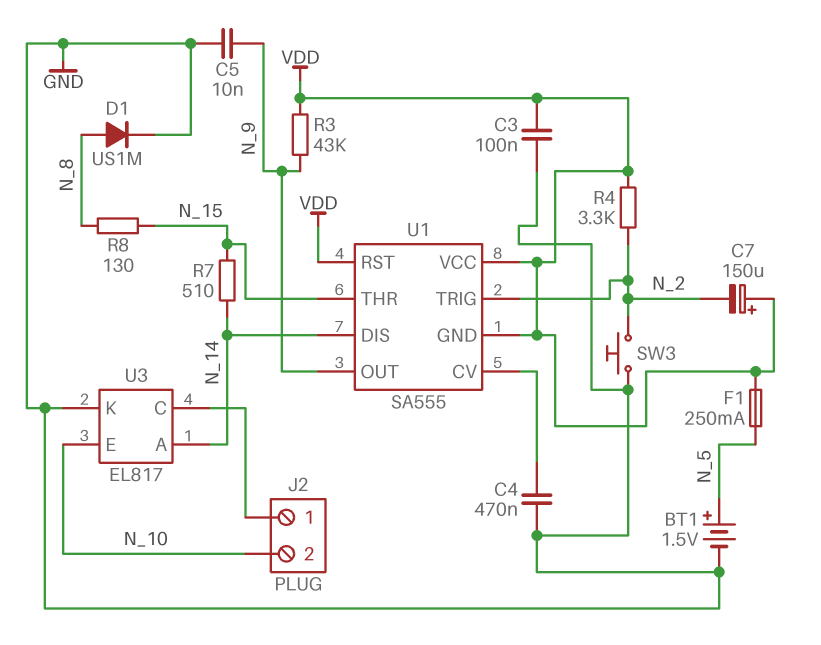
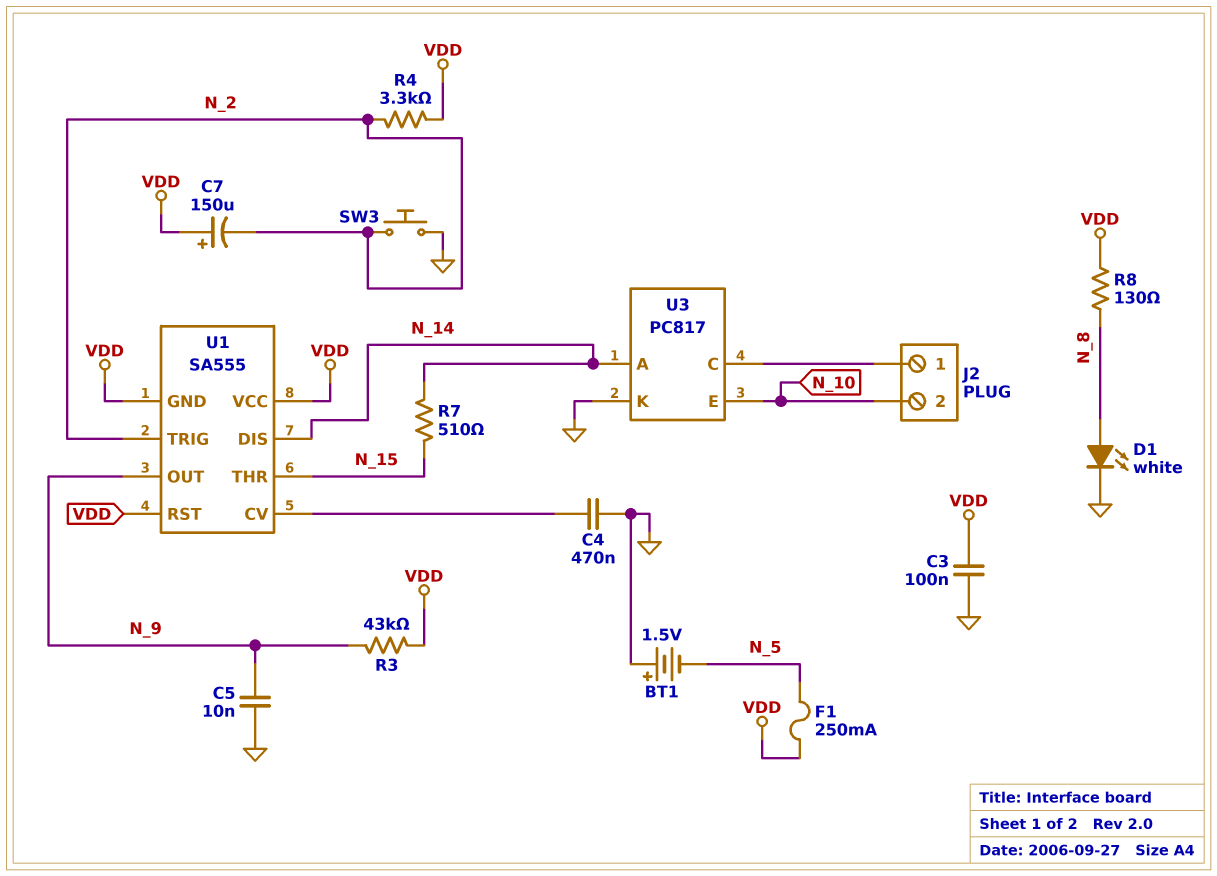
BT1: 1.5V (plus N_5, minus GND) -> 1.5V (plus GND, minus N_5)
D1: diode US1M (A N_8, K GND) -> LED white (A N_8, K GND)
R8: 130 (N_8, N_15) -> 130 (N_8, VDD)
U3: EL817 -> PC817

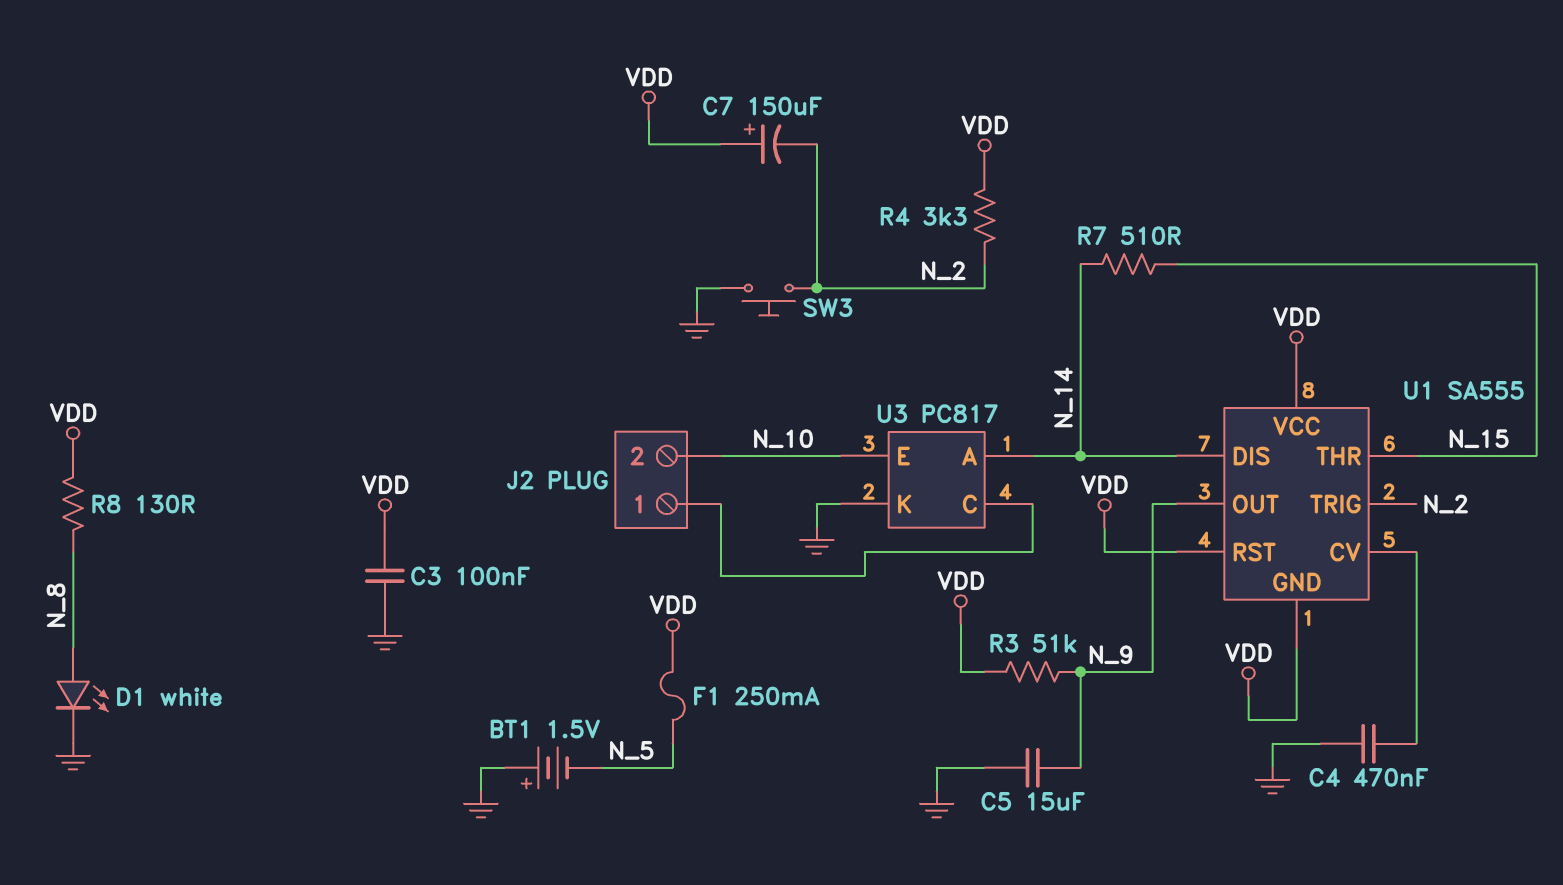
C5: 10nF (GND, N_9) -> 15uF (GND, N_9)
R3: 43k (N_9, VDD) -> 51k (N_9, VDD)

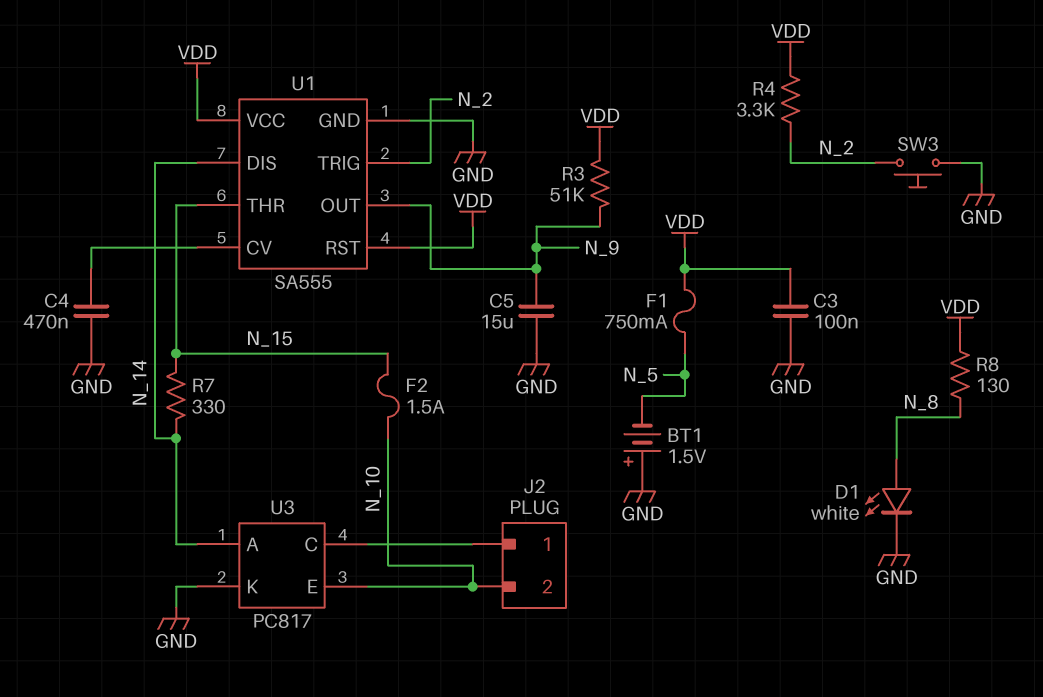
C7: 150uF (plus VDD, minus N_2) -> none
F1: 250mA (N_5, VDD) -> 750mA (N_5, VDD)
F2: none -> 1.5A (N_10, N_15)
R7: 510 (N_14, N_15) -> 330 (N_14, N_15)
U1 pin GND: VDD -> GND

